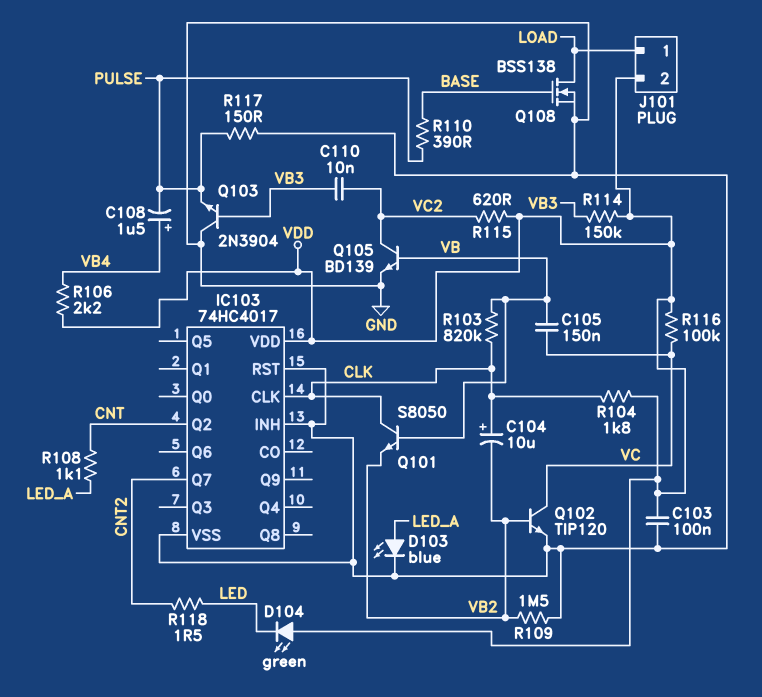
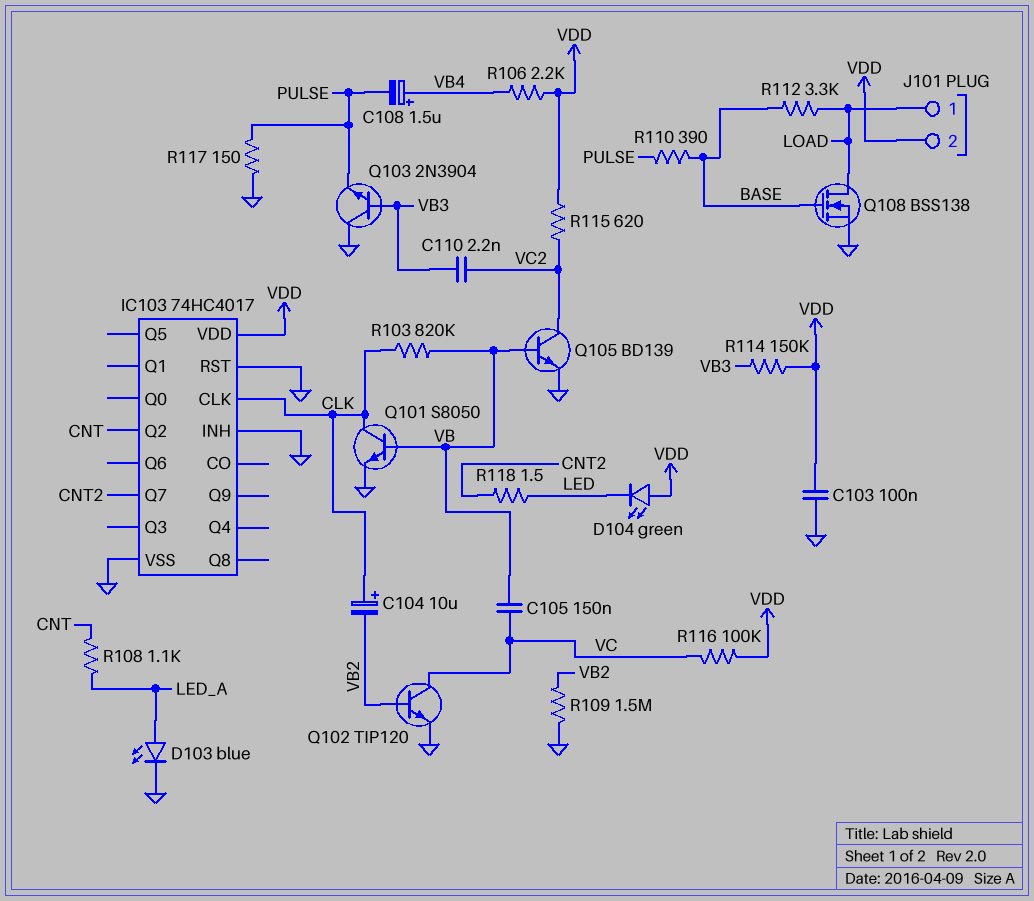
C110: 10nF (VB3, VC2) -> 2.2nF (VB3, VC2)
Q101: NPN S8050 (B VB, C CLK, E VB2) -> NPN S8050 (B VB, C CLK, E GND)
R104: 1.8k (CLK, VDD) -> none
R112: none -> 3.3k (BASE, LOAD)

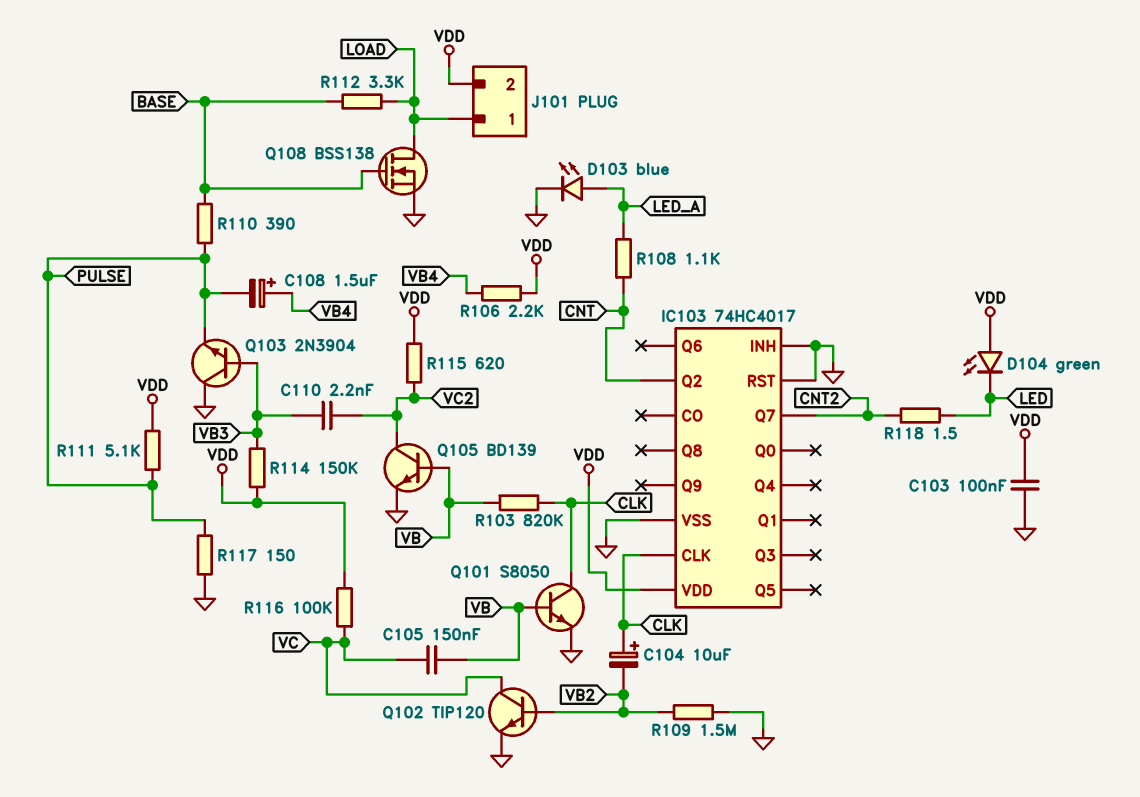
R111: none -> 5.1k (PULSE, VDD)

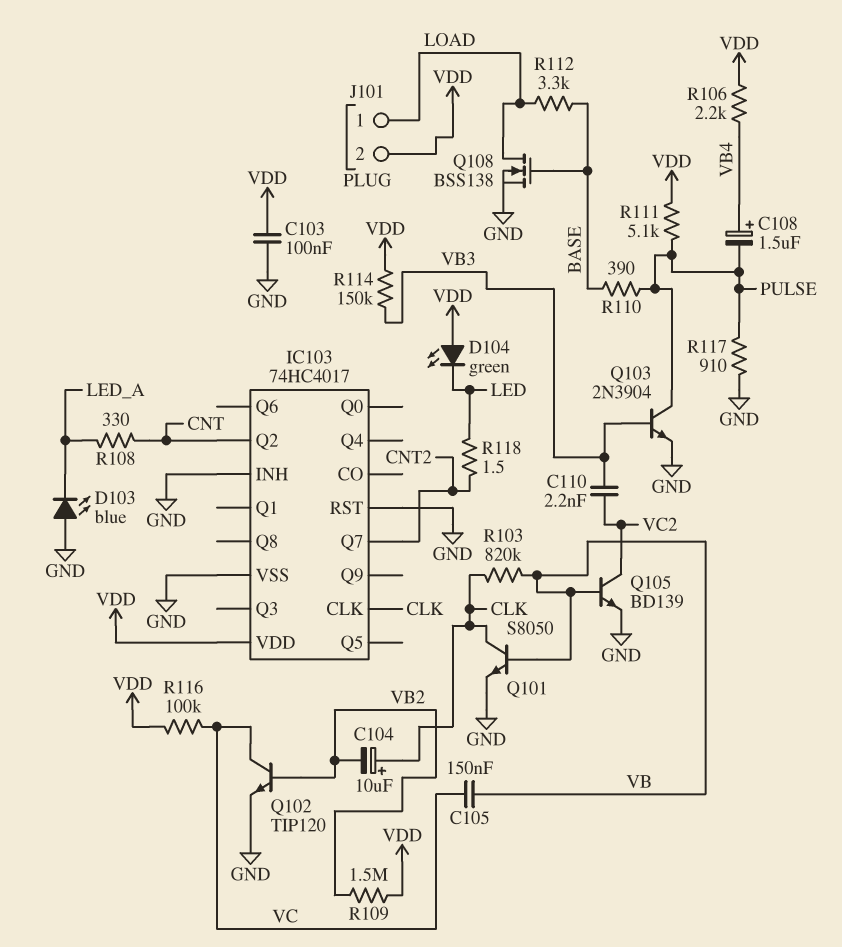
D103: LED blue (A LED_A, K GND) -> LED blue (A GND, K LED_A)
Q103: NPN 2N3904 (B VB3, C GND, E PULSE) -> NPN 2N3904 (B VB3, C PULSE, E GND)
R108: 1.1k (CNT, LED_A) -> 330 (CNT, LED_A)
R109: 1.5M (GND, VB2) -> 1.5M (VB2, VDD)
R115: 620 (VC2, VDD) -> none
R117: 150 (GND, PULSE) -> 910 (GND, PULSE)

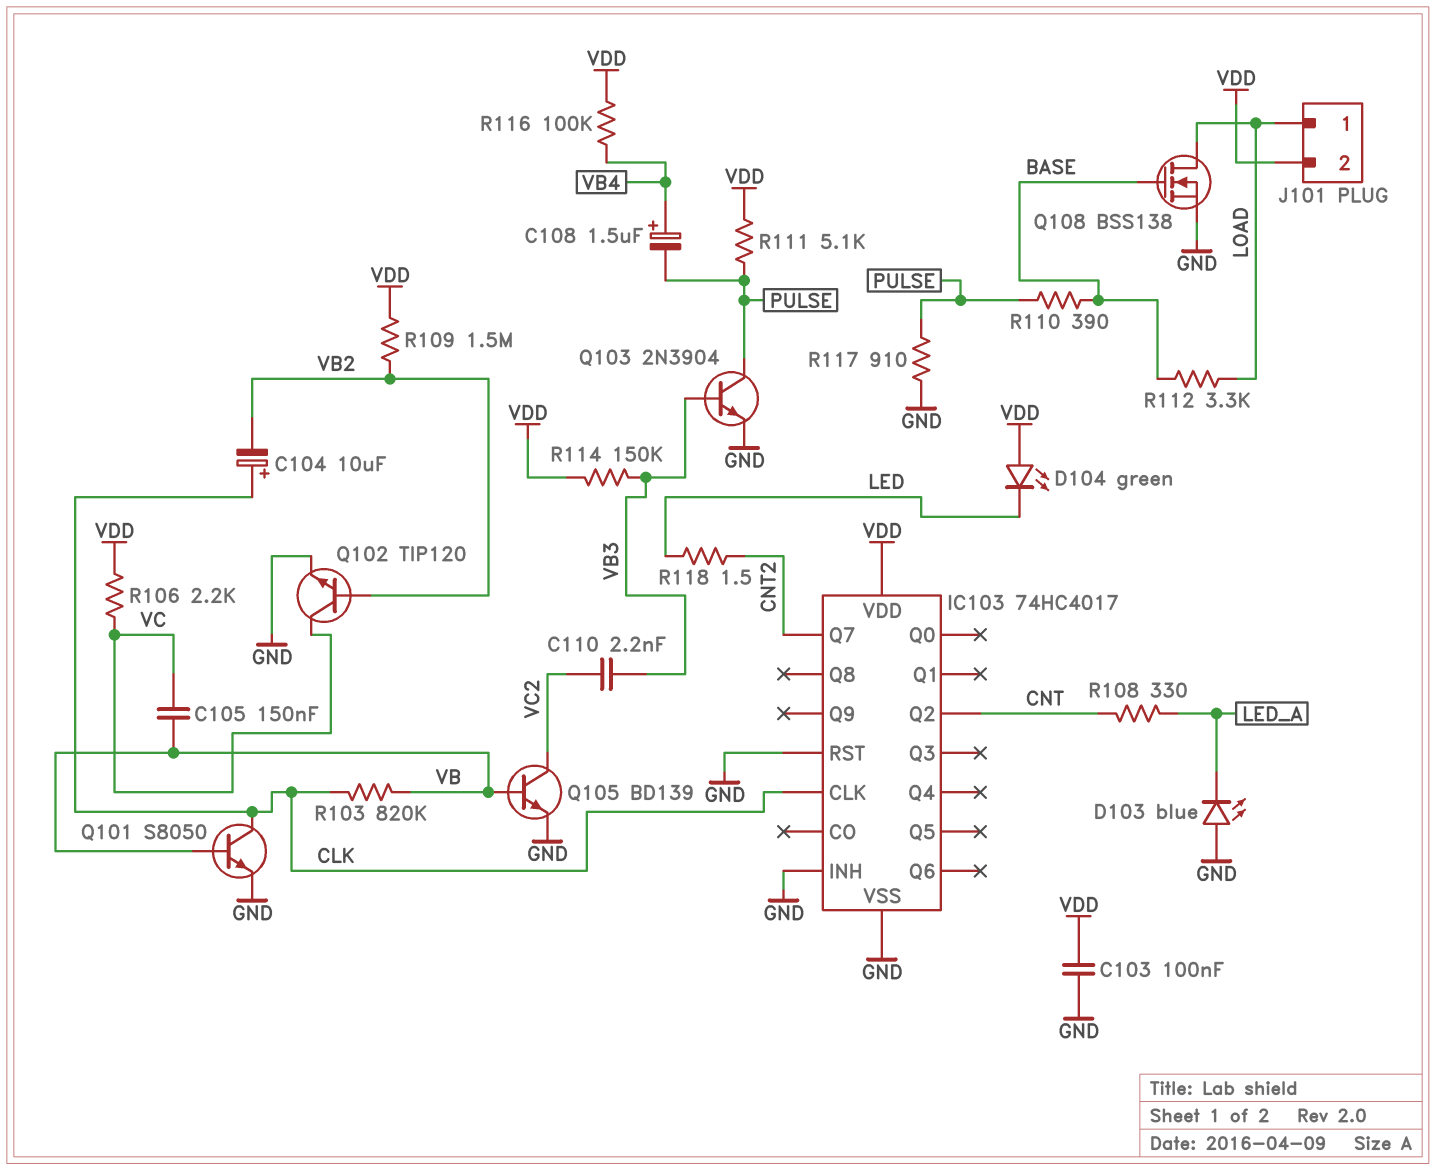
R106: 2.2k (VB4, VDD) -> 2.2k (VC, VDD)
R116: 100k (VC, VDD) -> 100k (VB4, VDD)

